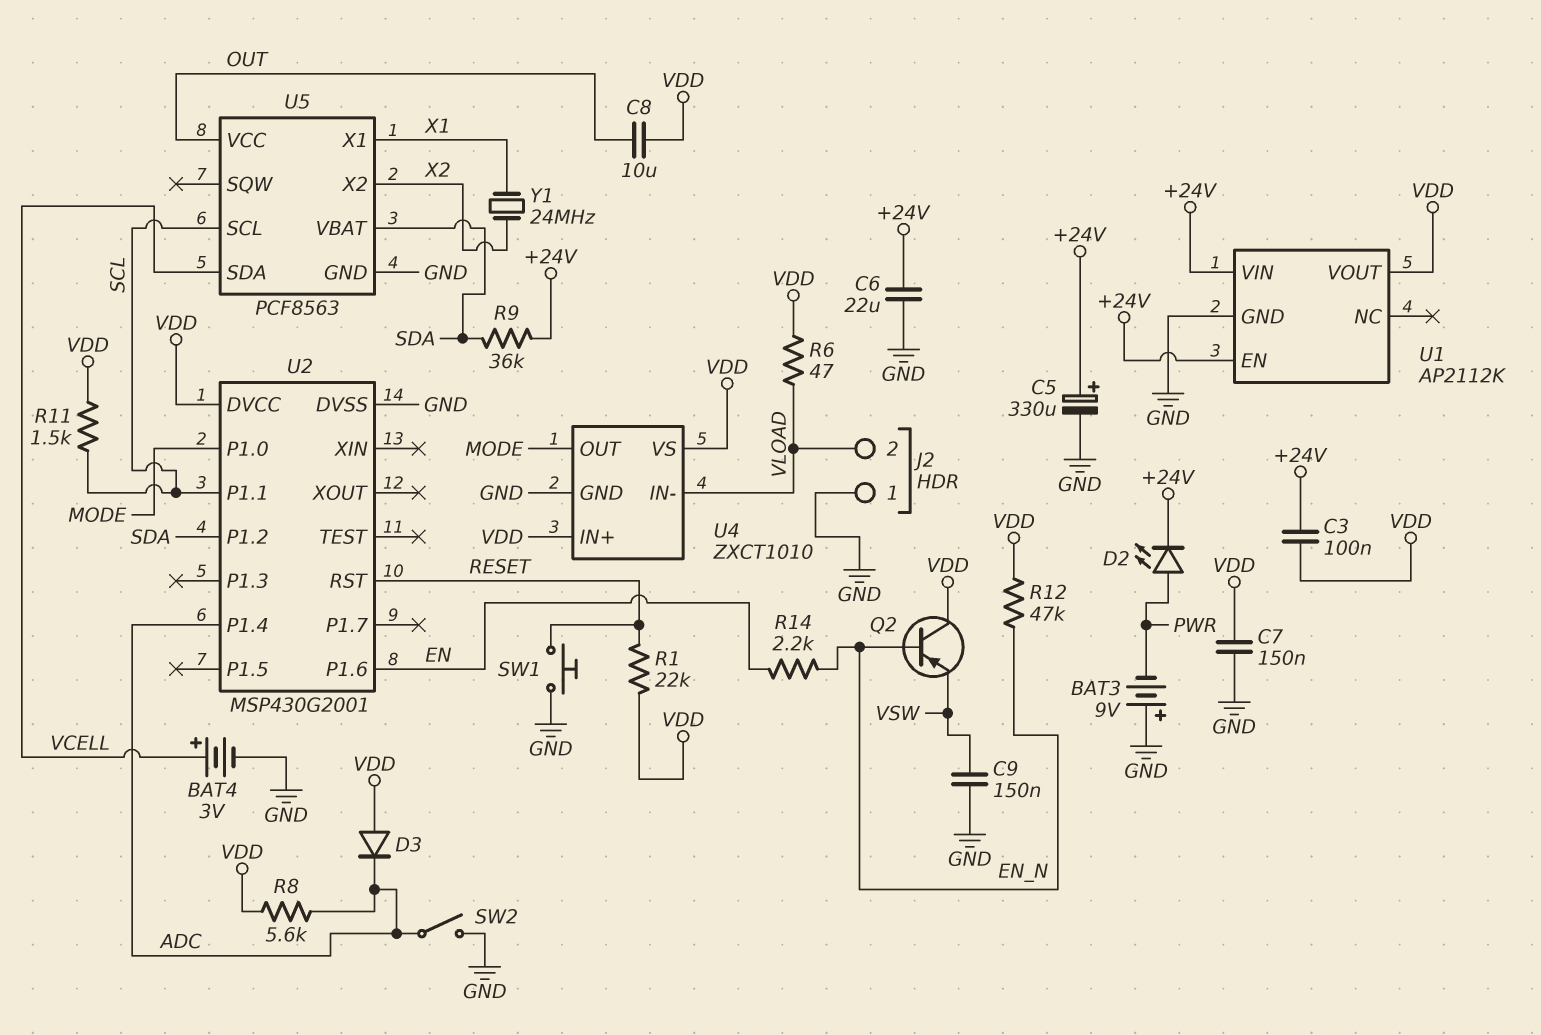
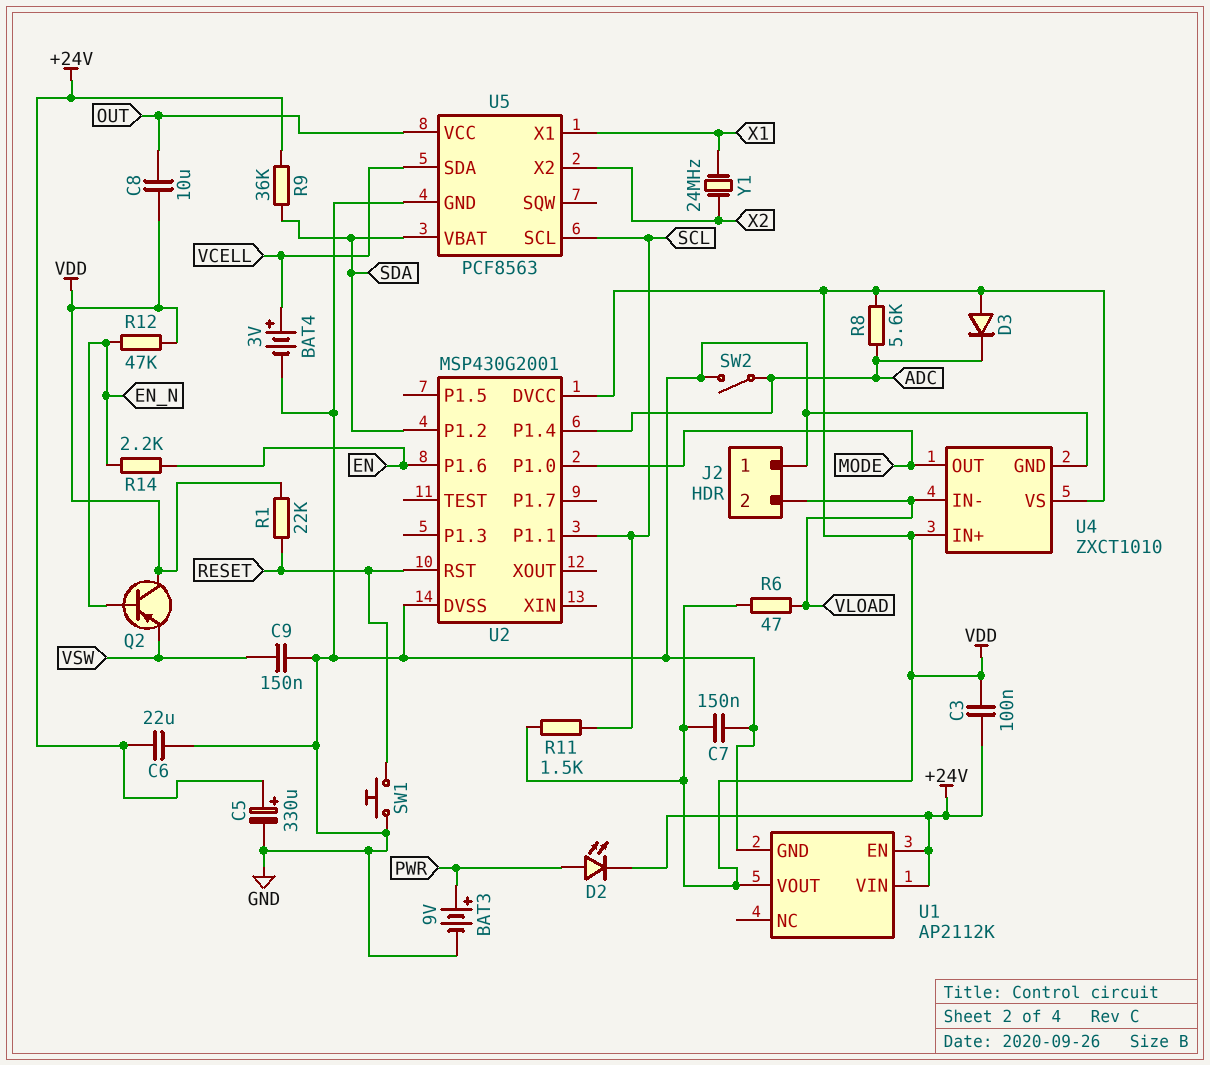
BAT3: 9V (plus GND, minus PWR) -> 9V (plus PWR, minus GND)

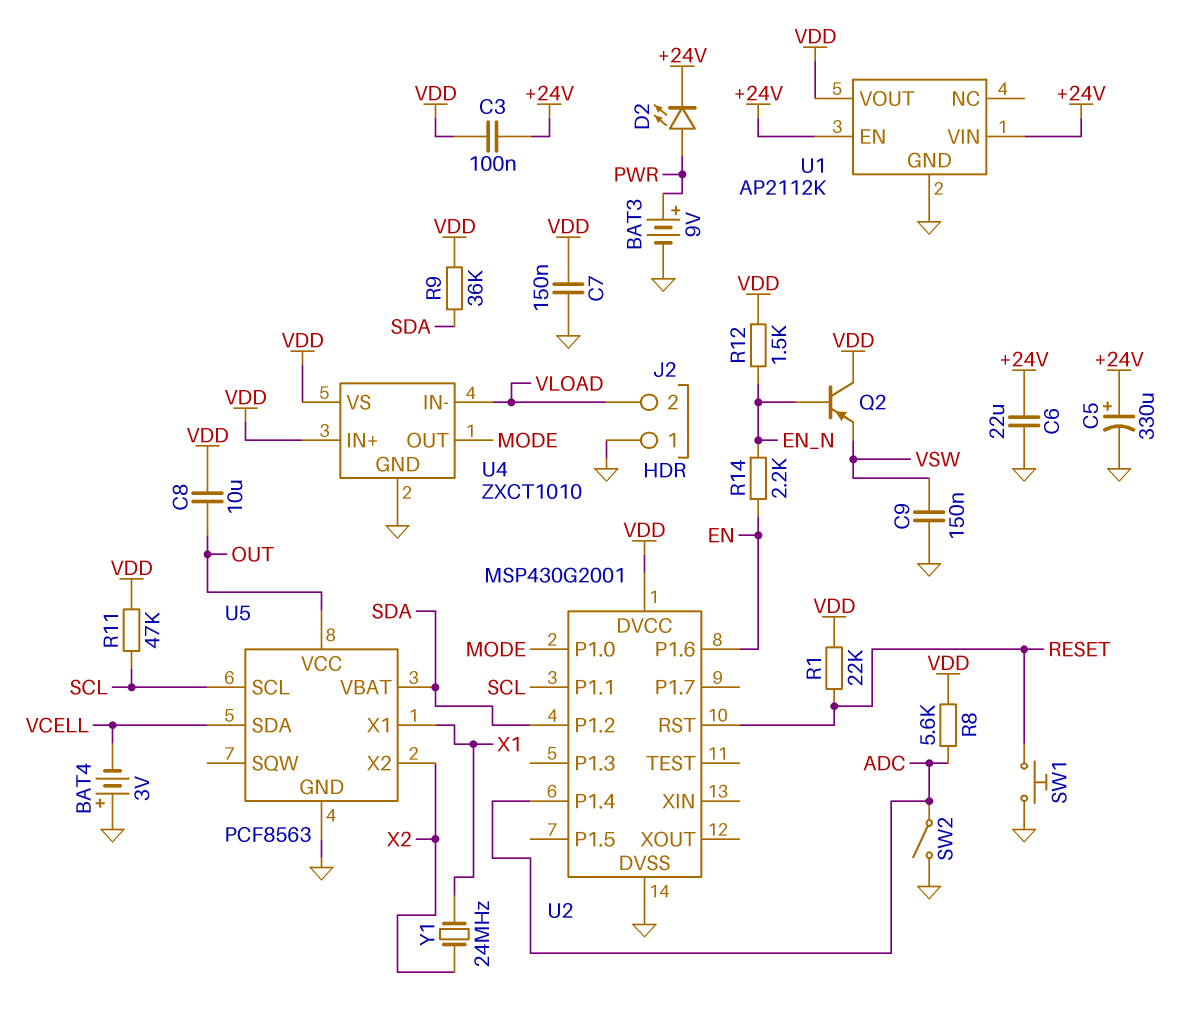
BAT4: 3V (plus VCELL, minus GND) -> 3V (plus GND, minus VCELL)
D3: diode (A VDD, K ADC) -> none
R6: 47 (VDD, VLOAD) -> none
R9: 36k (+24V, SDA) -> 36k (SDA, VDD)
R11: 1.5k (SCL, VDD) -> 47k (SCL, VDD)
R12: 47k (EN_N, VDD) -> 1.5k (EN_N, VDD)

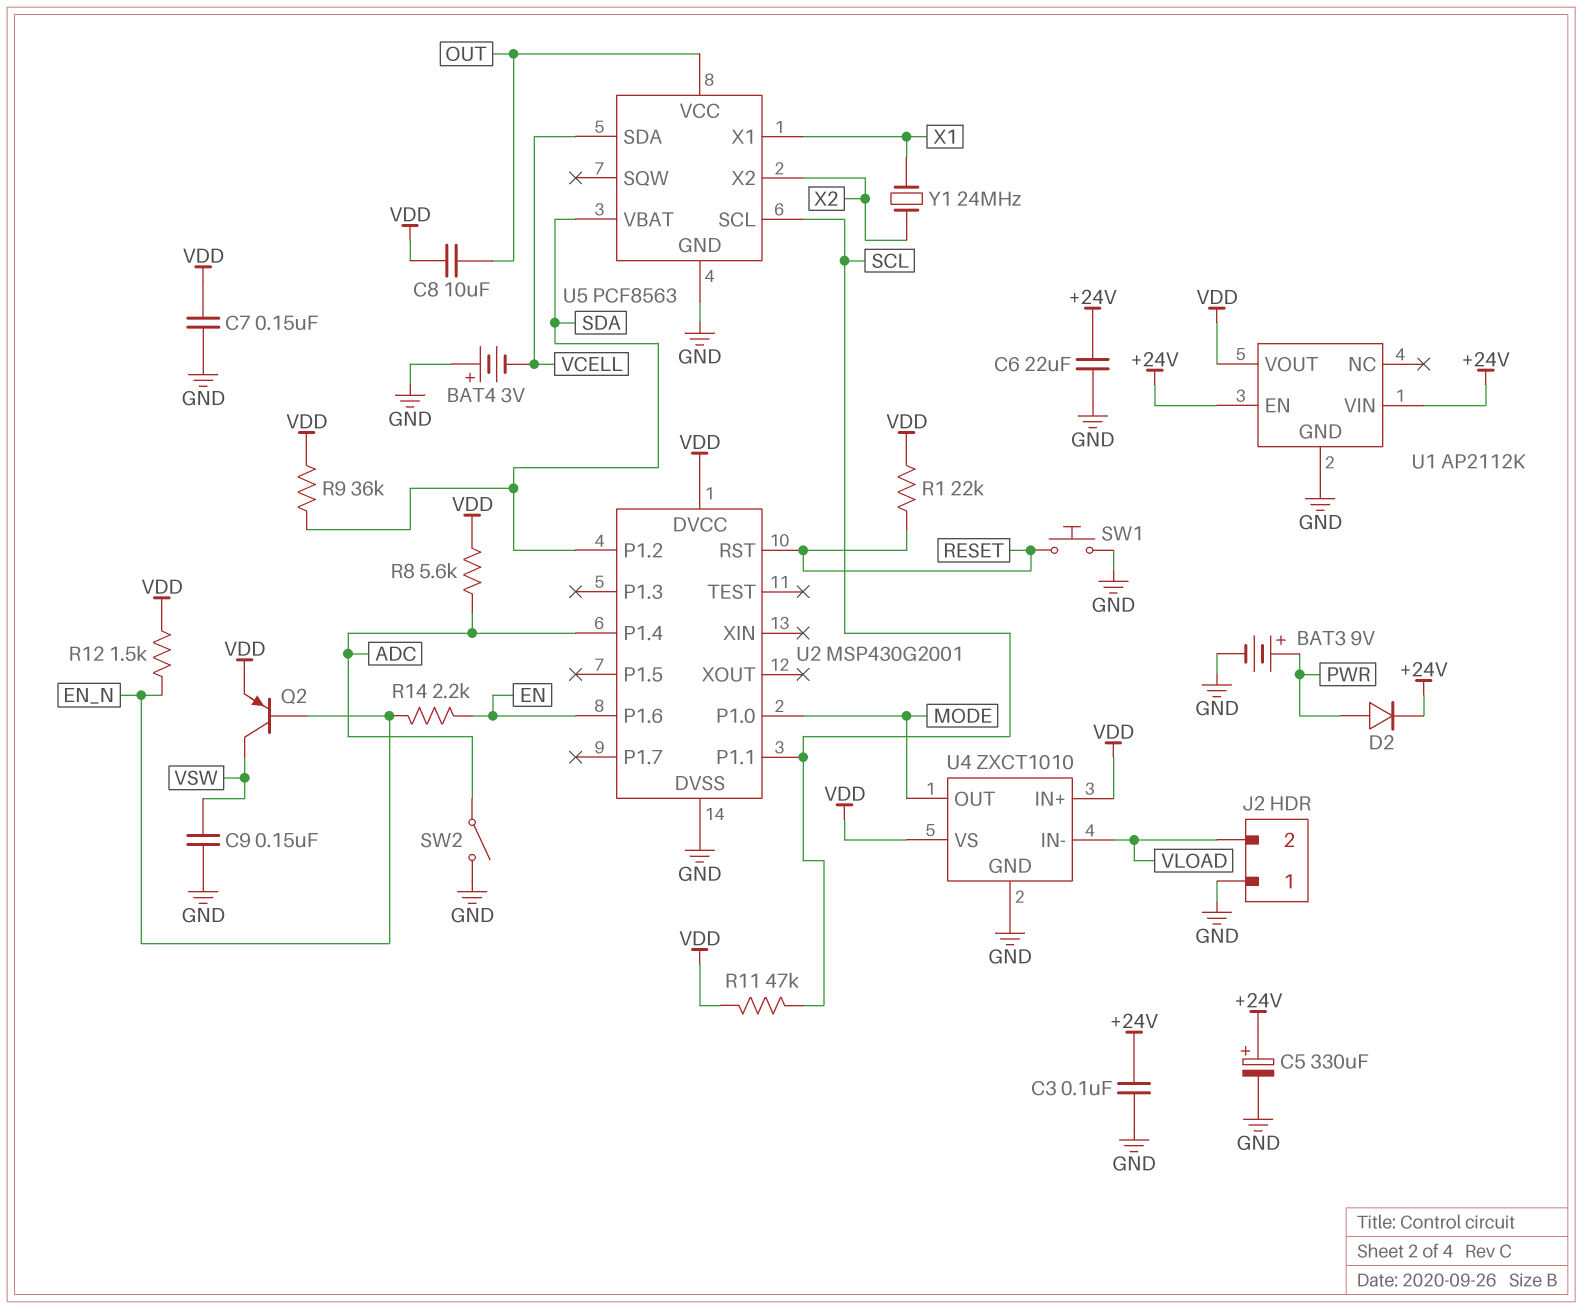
C3: 100nF (+24V, VDD) -> 100nF (+24V, GND)
D2: LED (A PWR, K +24V) -> diode (A PWR, K +24V)
Q2: PNP (B EN_N, C VDD, E VSW) -> PNP (B EN_N, C VSW, E VDD)

